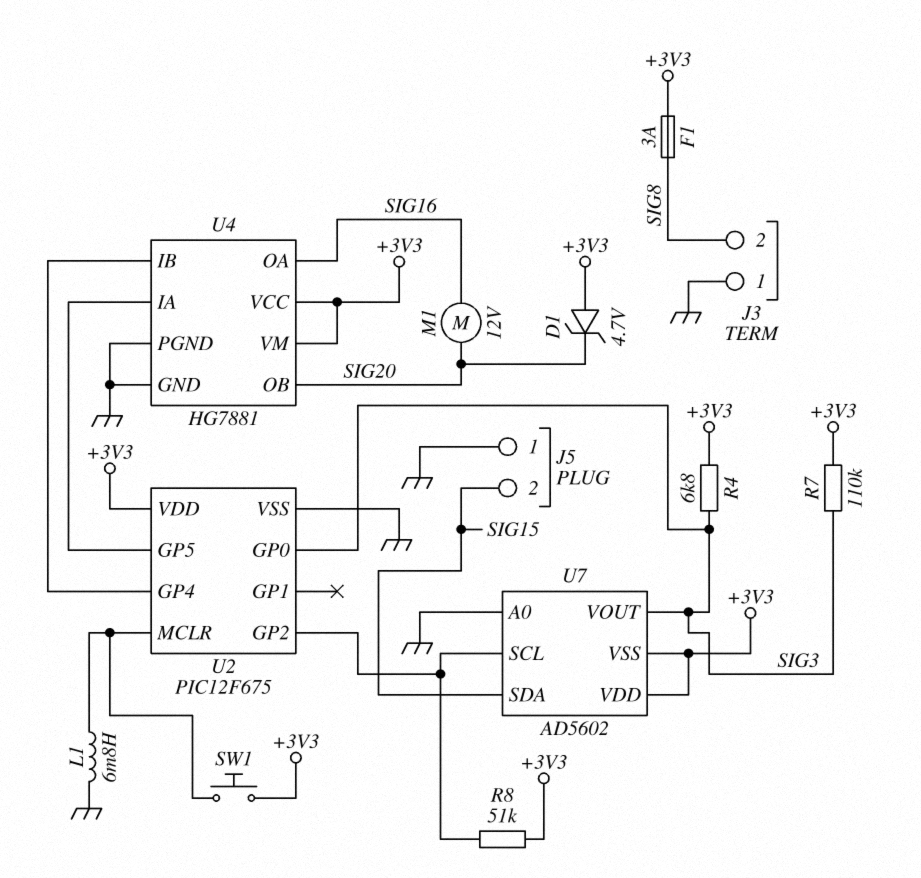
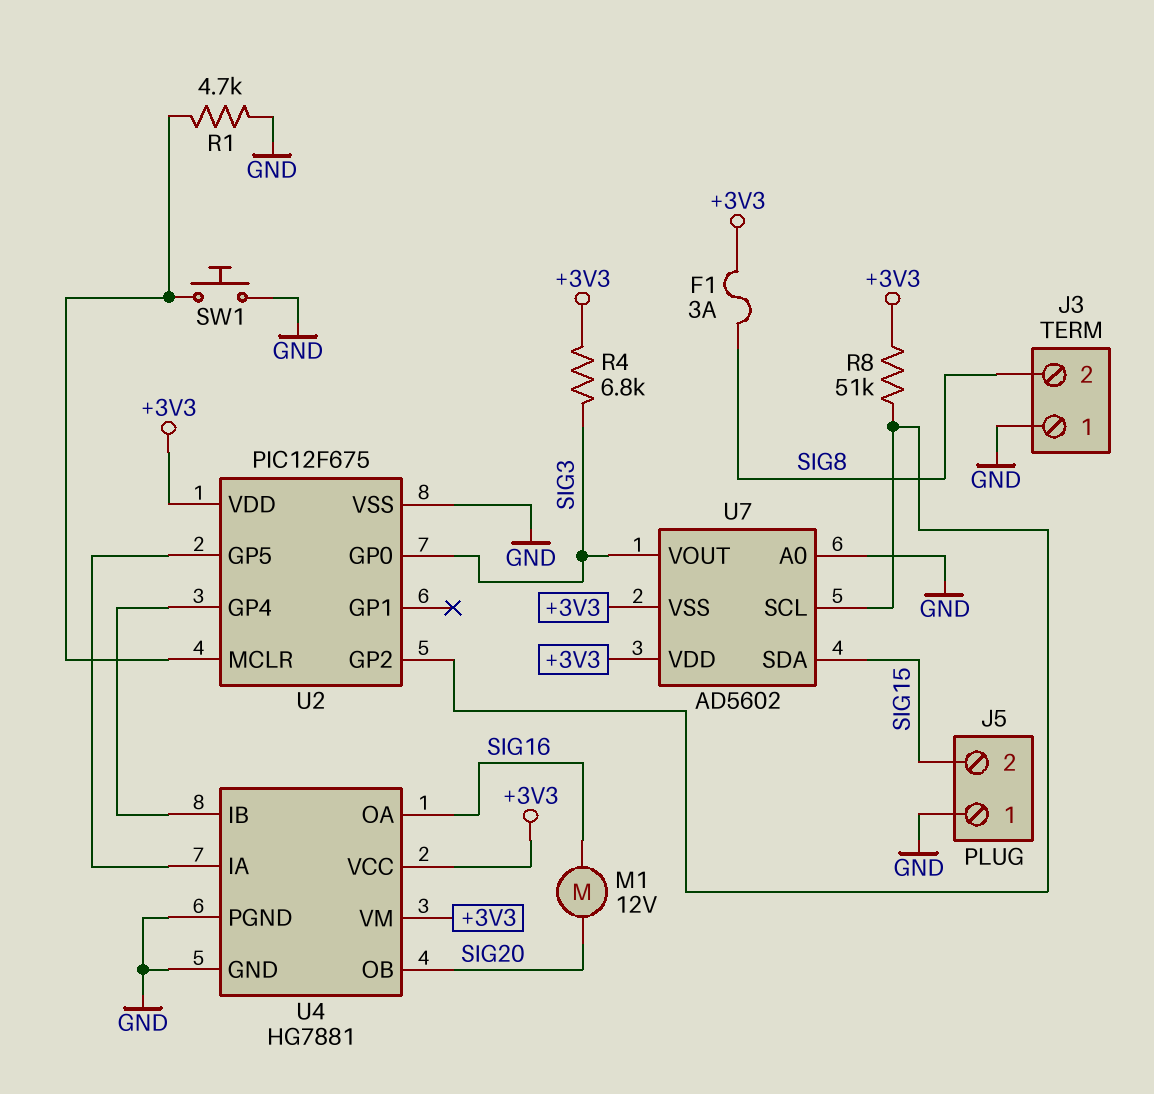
D1: zener 4.7V (A +3V3, K SIG20) -> none
L1: 6.8mH (GND, U2/MCLR) -> none
R1: none -> 4.7k (GND, U2/MCLR)
R7: 110k (+3V3, SIG3) -> none
SW1: button (+3V3, U2/MCLR) -> button (GND, U2/MCLR)

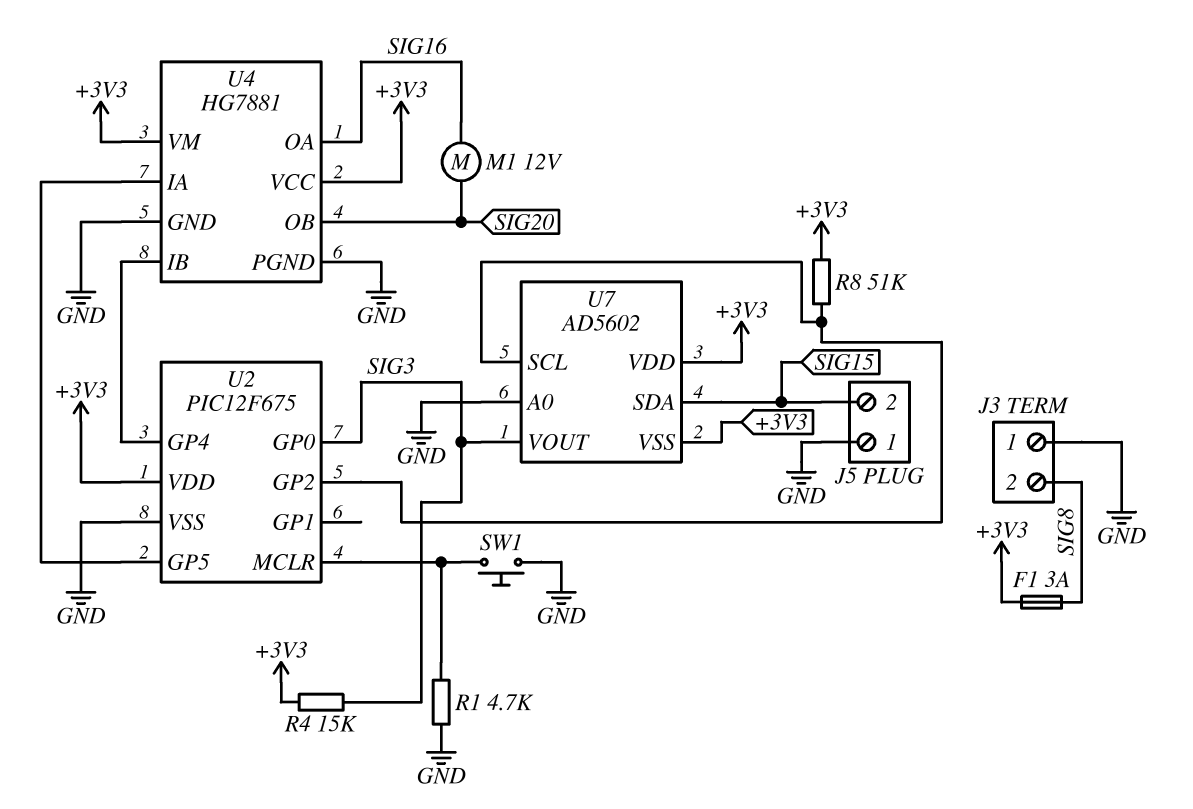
R4: 6.8k (+3V3, SIG3) -> 15k (+3V3, SIG3)

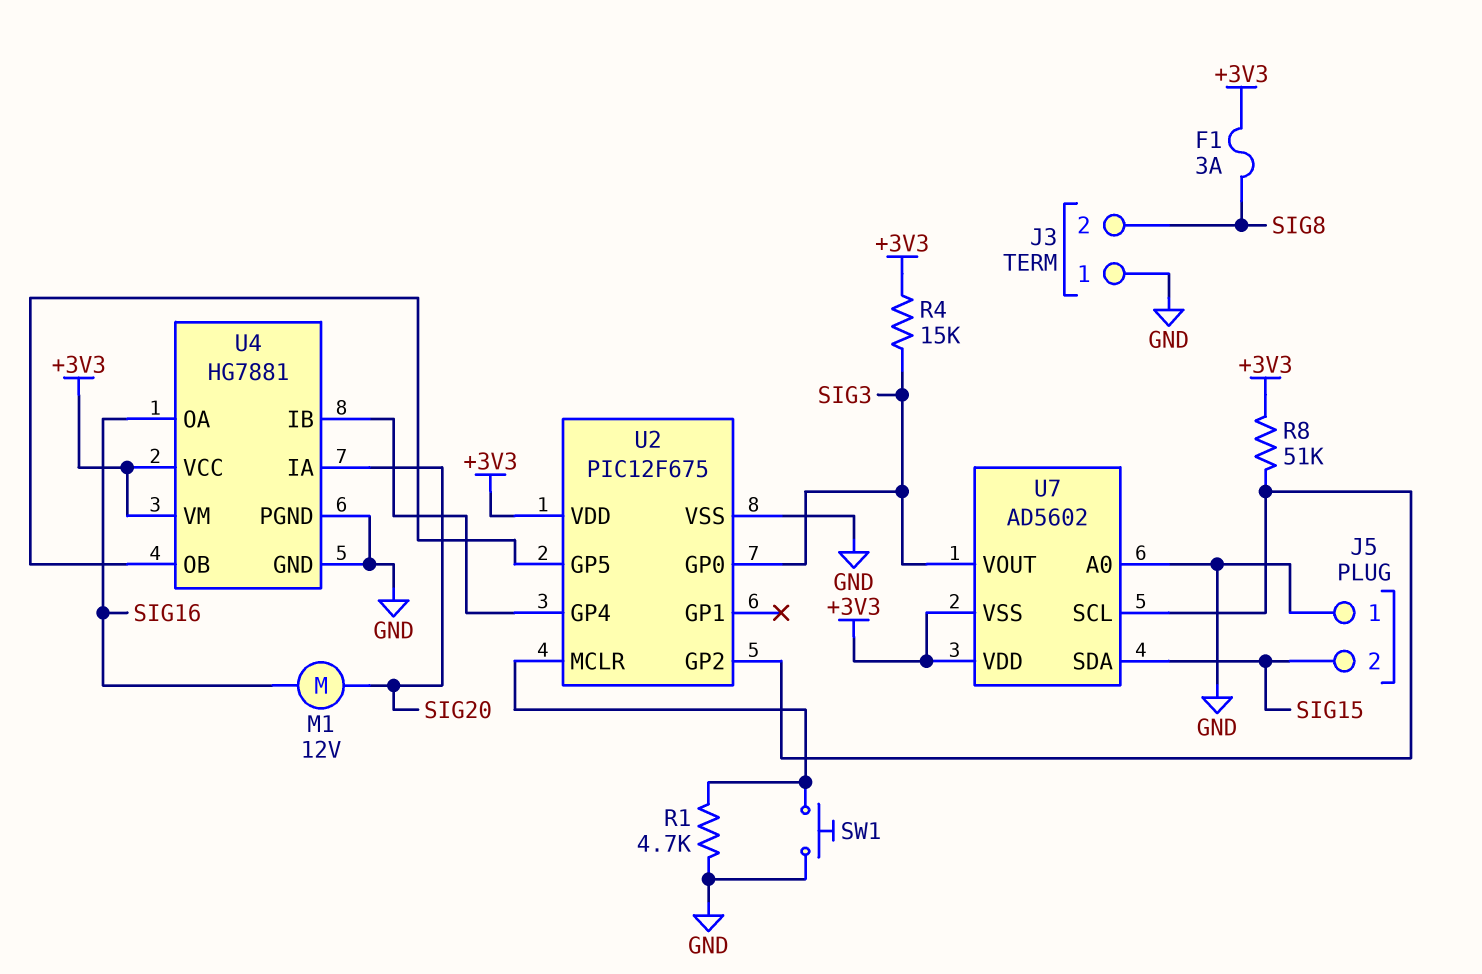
U4 pin IA: U2/GP5 -> SIG20
U4 pin OB: SIG20 -> U2/GP5

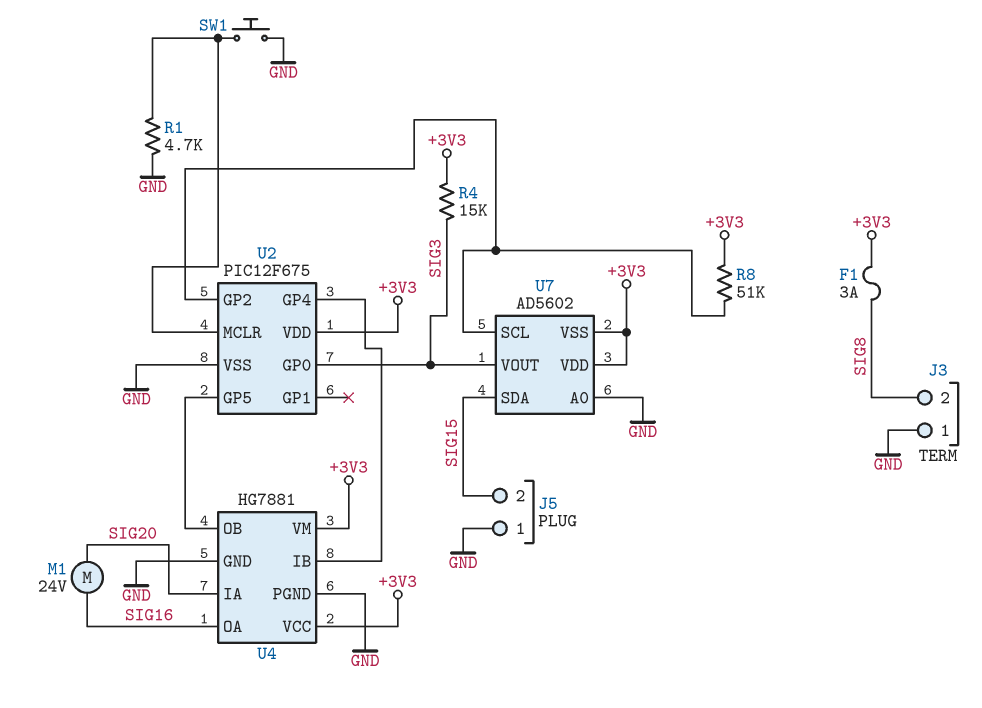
M1: motor 12V (SIG16, SIG20) -> motor 24V (SIG16, SIG20)

